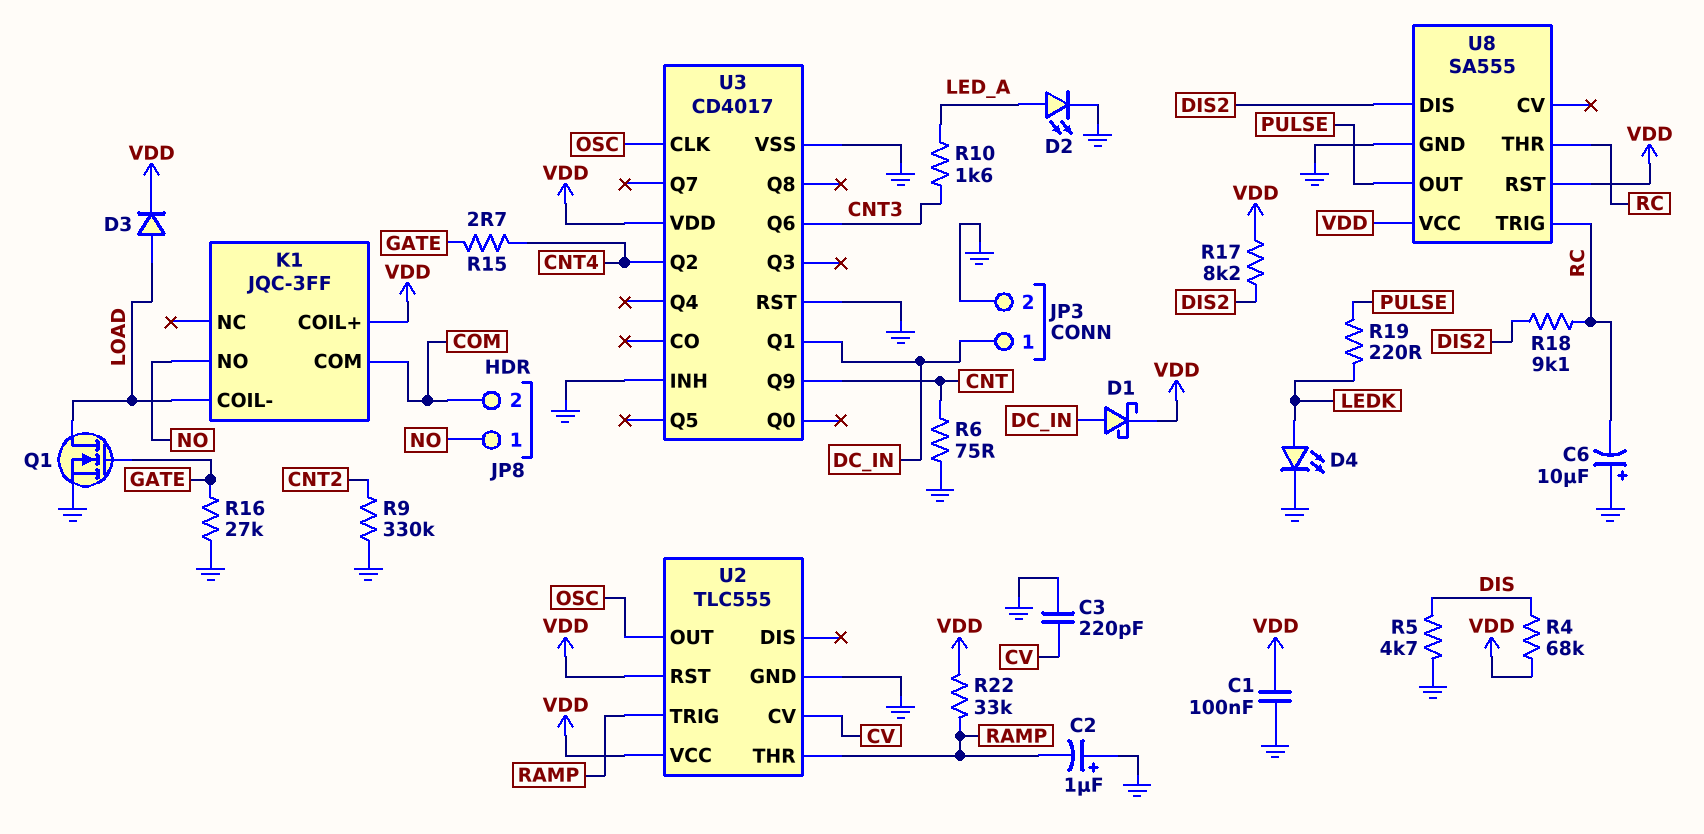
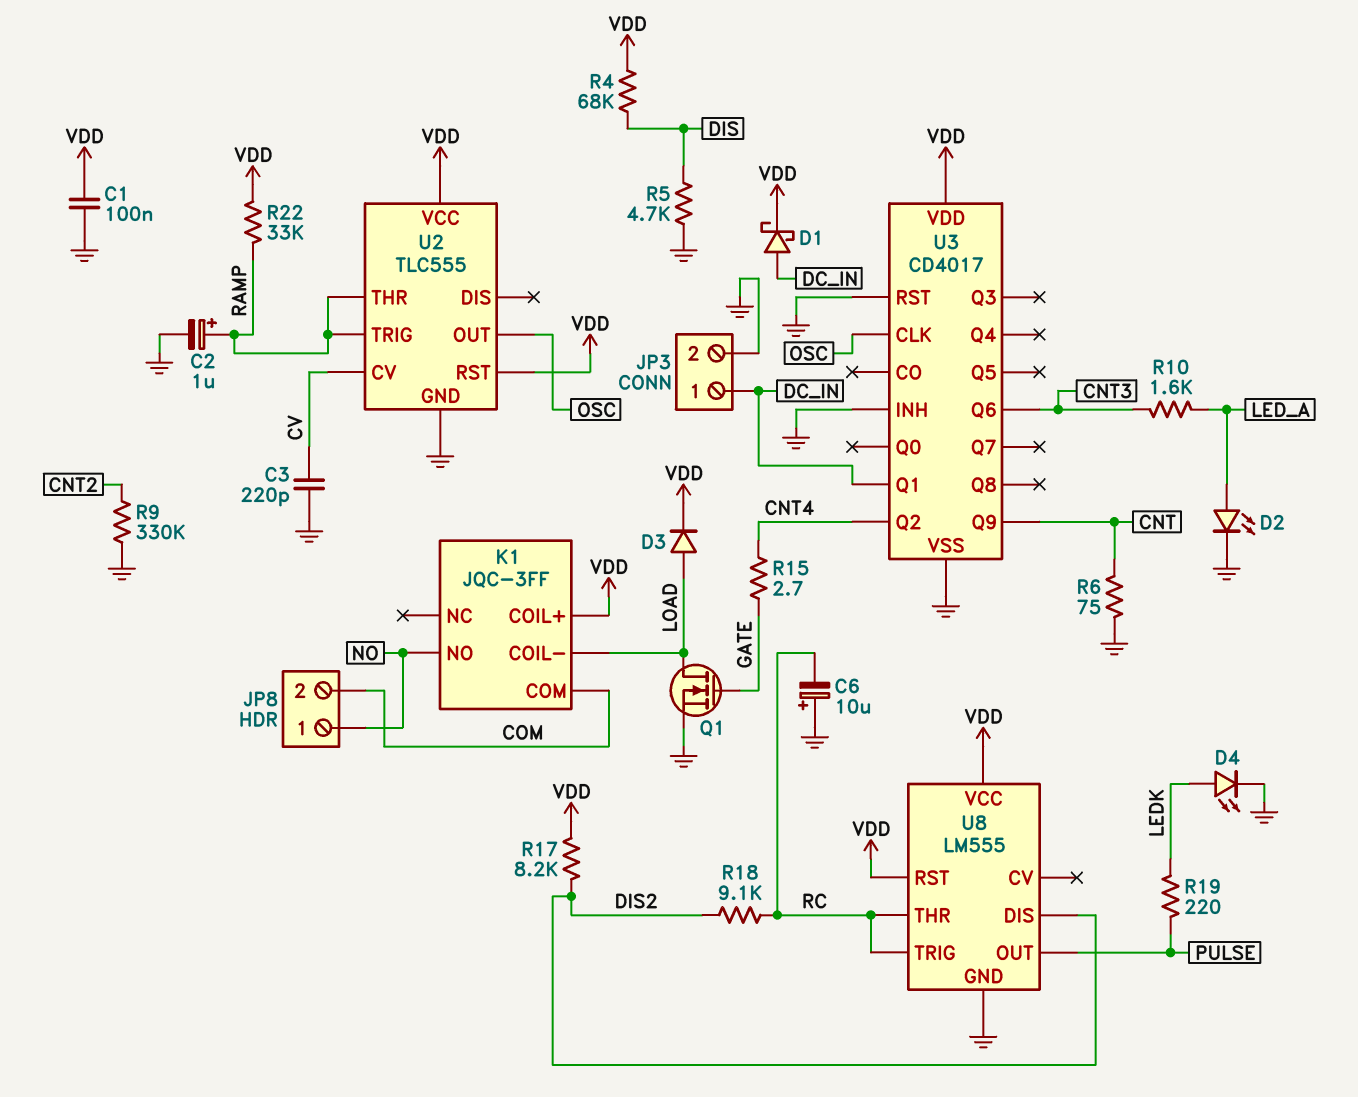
C2: 1uF (plus GND, minus RAMP) -> 1uF (plus RAMP, minus GND)
R16: 27k (GATE, GND) -> none
U8: SA555 -> LM555

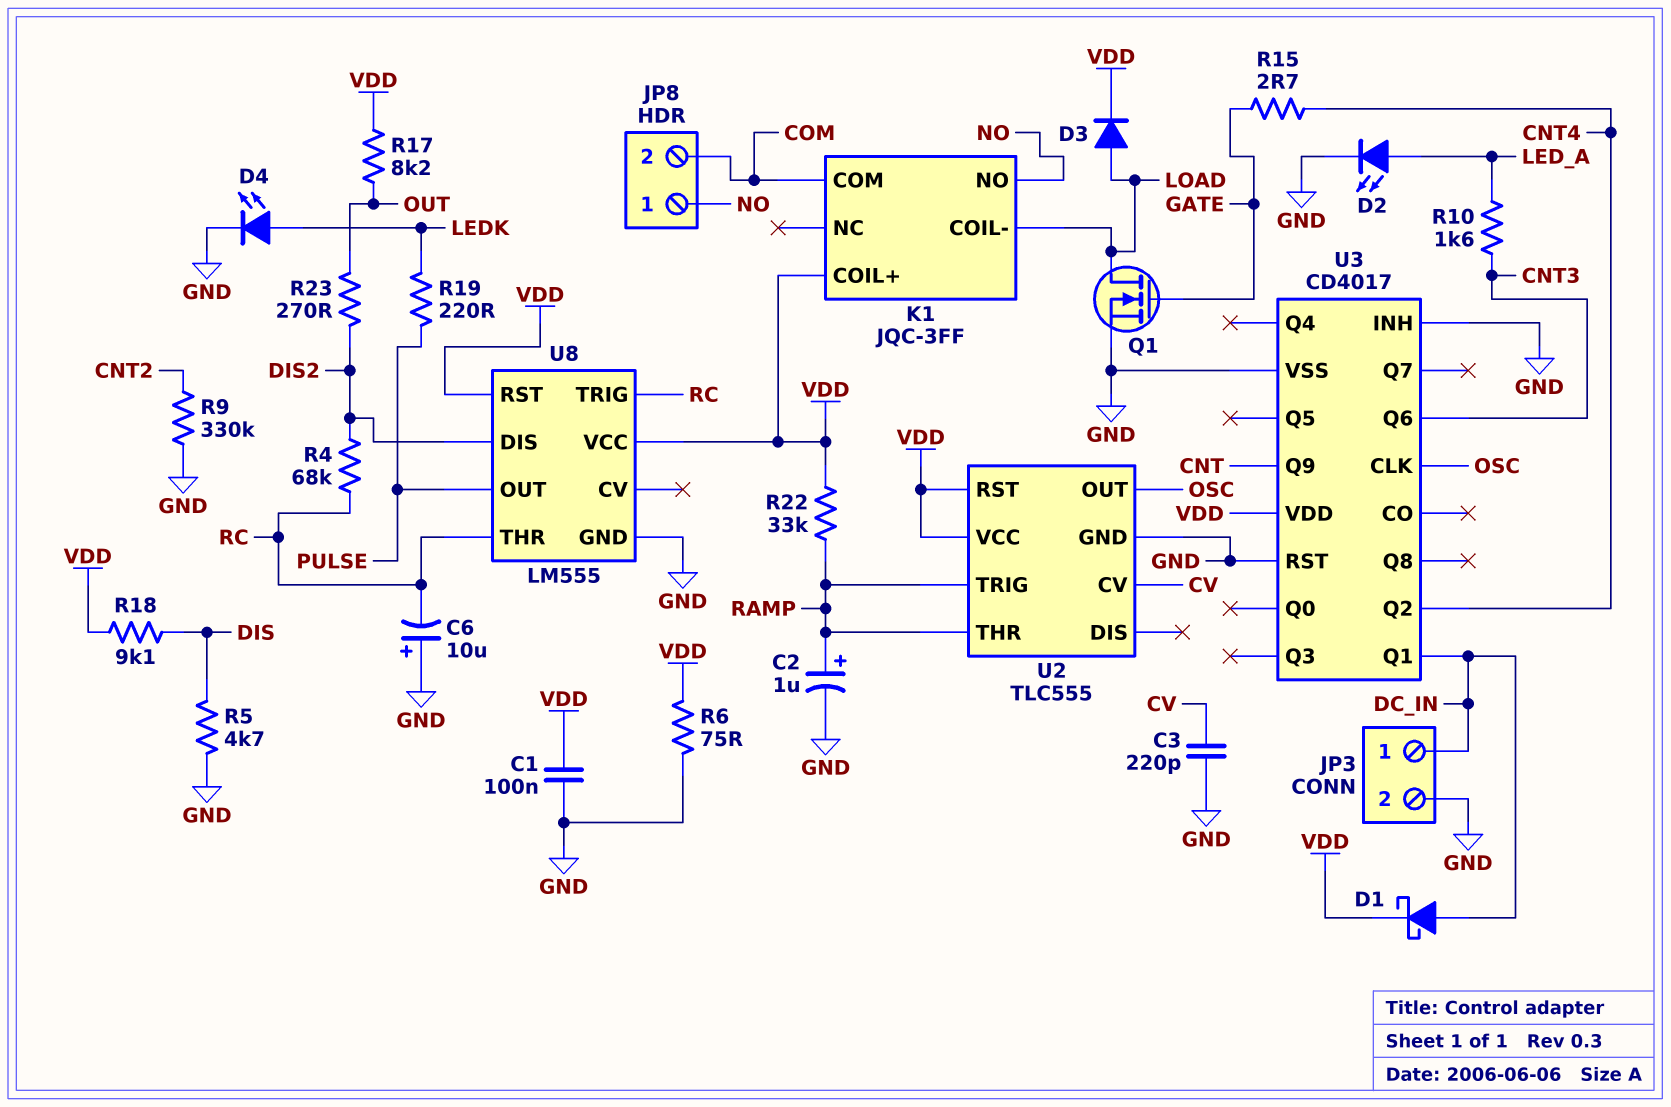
R4: 68k (DIS, VDD) -> 68k (DIS2, RC)
R6: 75 (CNT, GND) -> 75 (GND, VDD)
R17: 8.2k (DIS2, VDD) -> 8.2k (OUT, VDD)
R18: 9.1k (DIS2, RC) -> 9.1k (DIS, VDD)
R23: none -> 270 (DIS2, OUT)

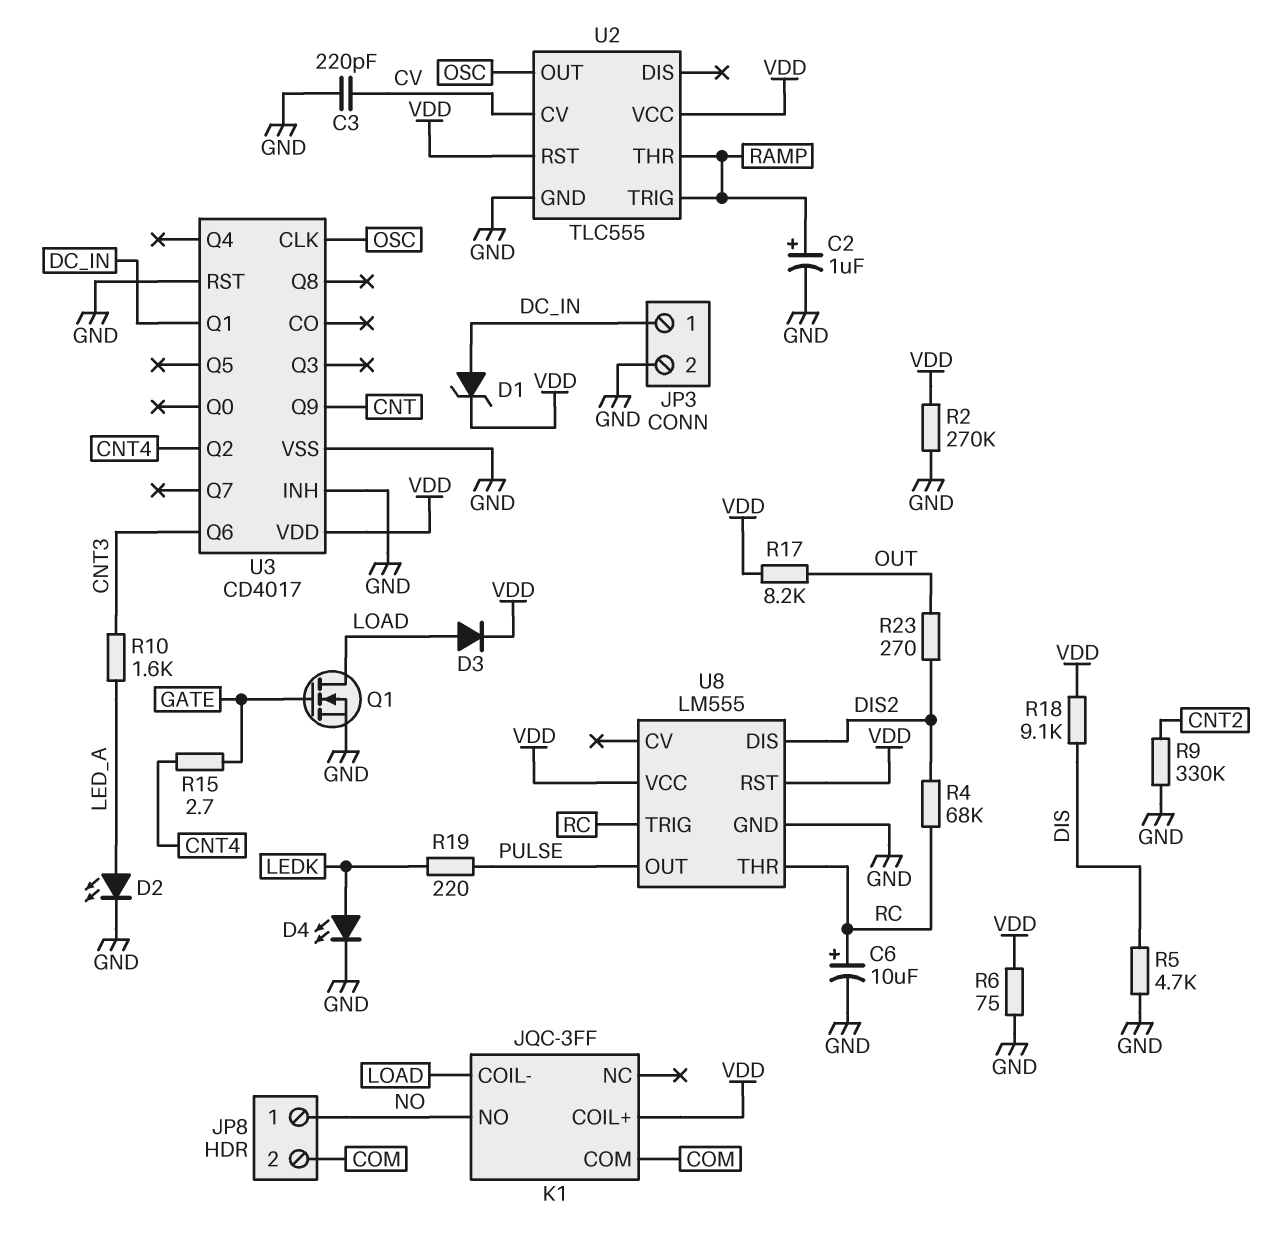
C1: 100nF (GND, VDD) -> none
C6: 10uF (plus GND, minus RC) -> 10uF (plus RC, minus GND)
D1: schottky (A DC_IN, K VDD) -> zener (A DC_IN, K VDD)
R2: none -> 270k (GND, VDD)
R22: 33k (RAMP, VDD) -> none

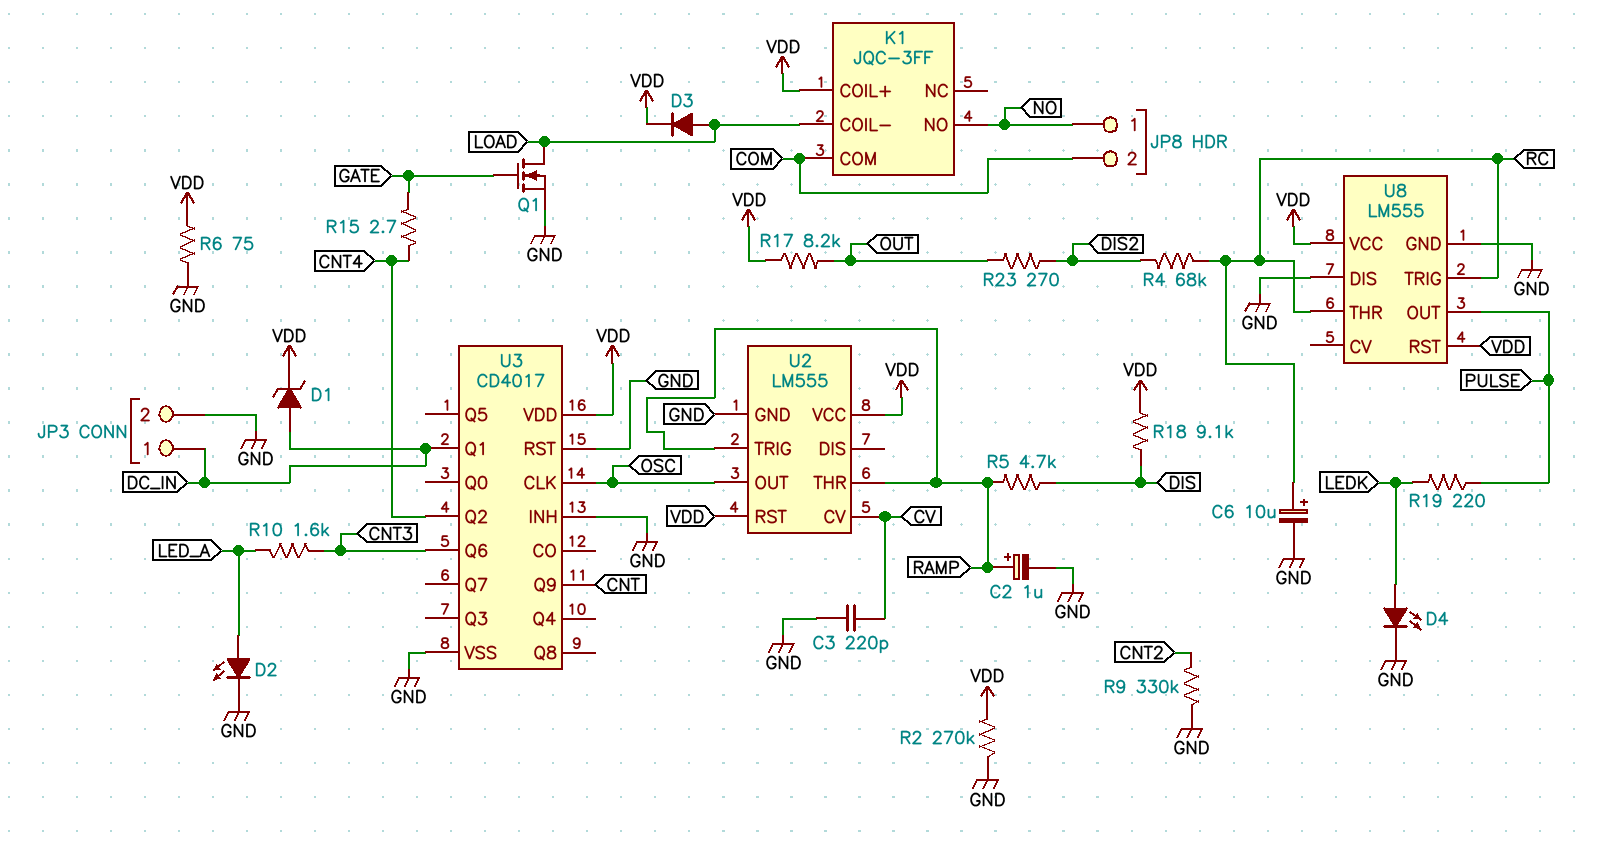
R5: 4.7k (DIS, GND) -> 4.7k (DIS, RAMP)
U2: TLC555 -> LM555
U8 pin DIS: DIS2 -> GND

